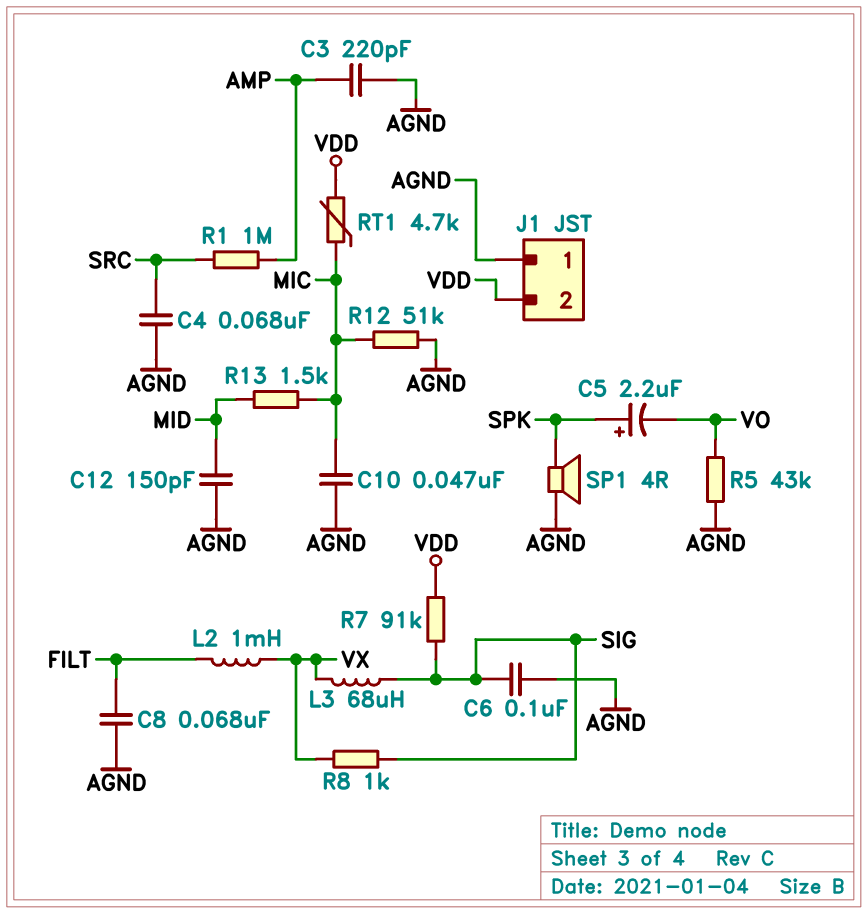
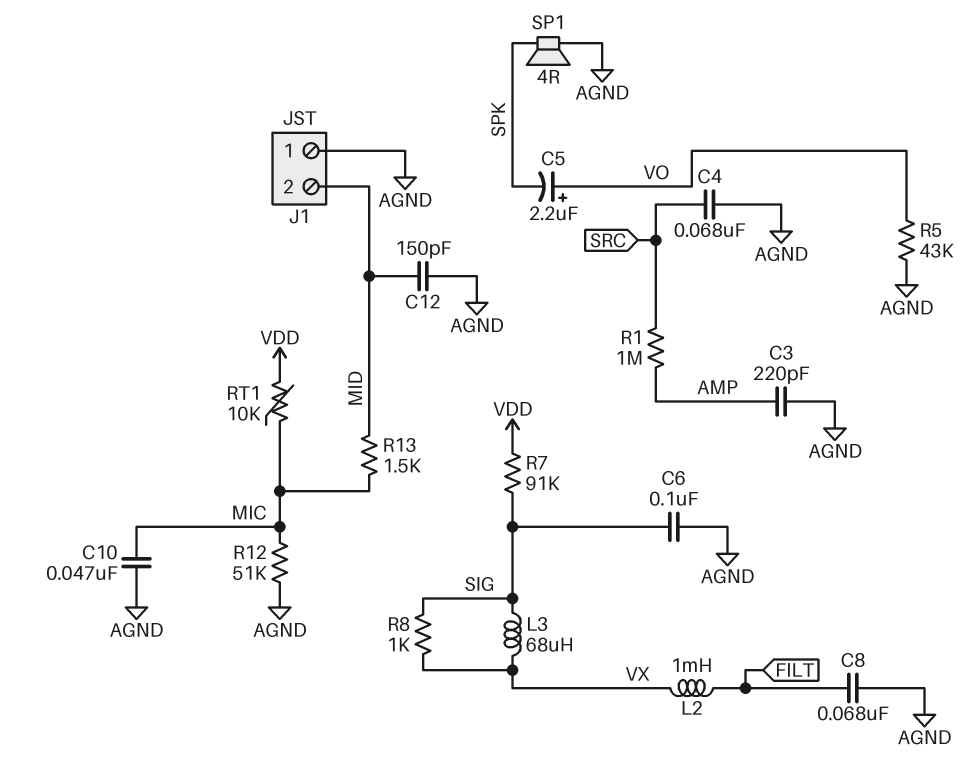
C5: 2.2uF (plus SPK, minus VO) -> 2.2uF (plus VO, minus SPK)
J1 pin 2: VDD -> MID
RT1: 4.7k (MIC, VDD) -> 10k (MIC, VDD)

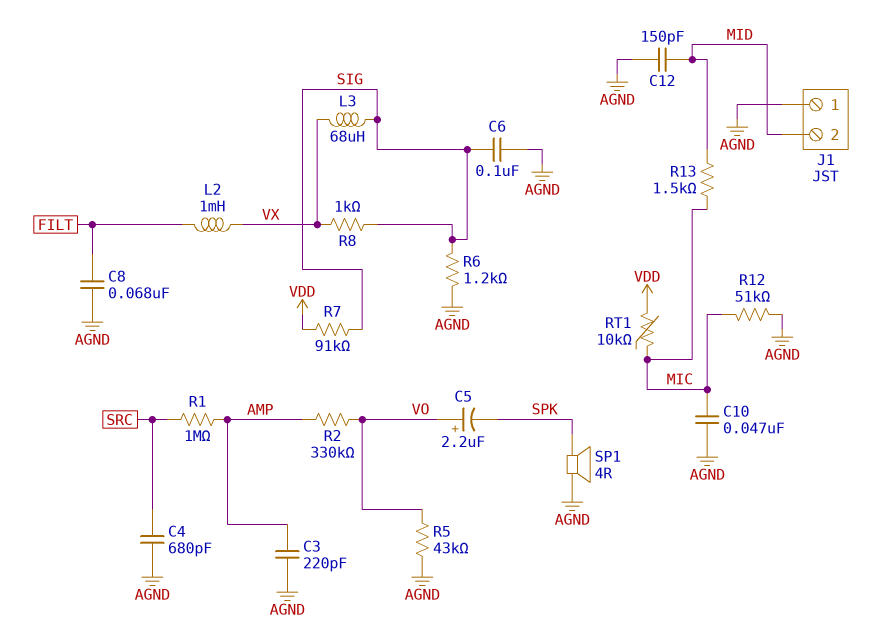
C4: 68nF (AGND, SRC) -> 680pF (AGND, SRC)
R2: none -> 330k (AMP, VO)
R6: none -> 1.2k (AGND, SIG)

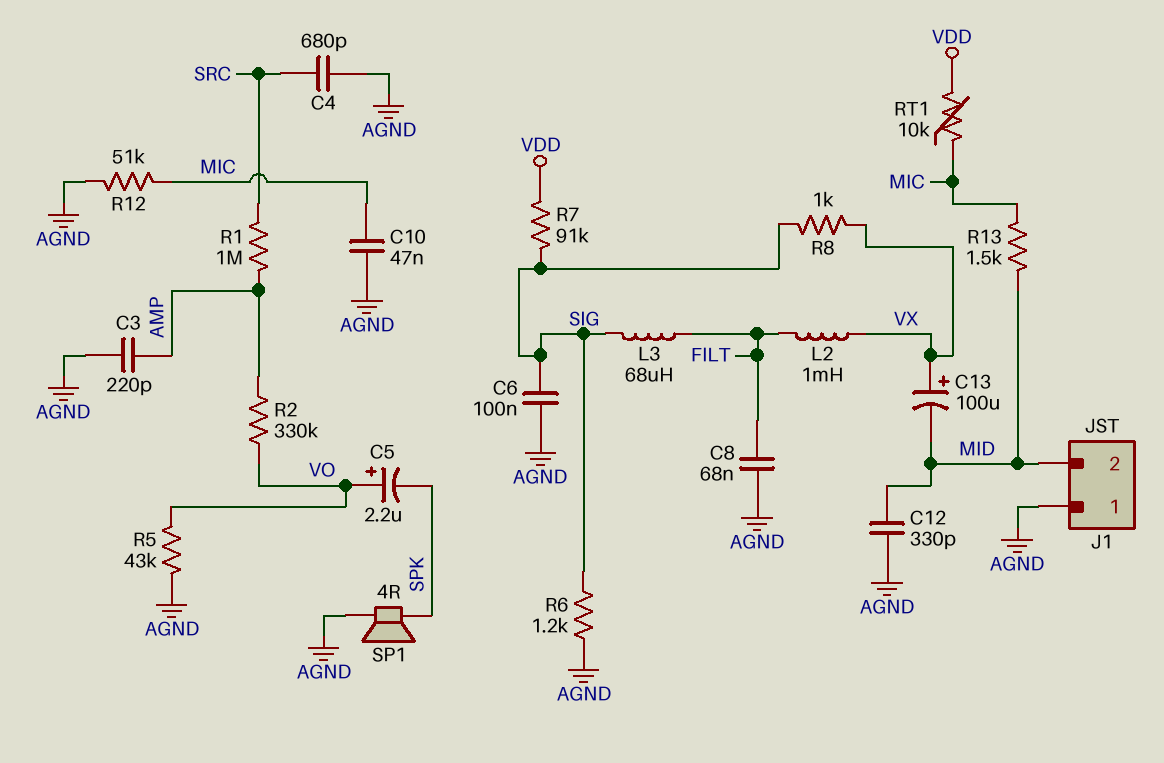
C12: 150pF (AGND, MID) -> 330pF (AGND, MID)
C13: none -> 100uF (plus VX, minus MID)
L3: 68uH (SIG, VX) -> 68uH (FILT, SIG)

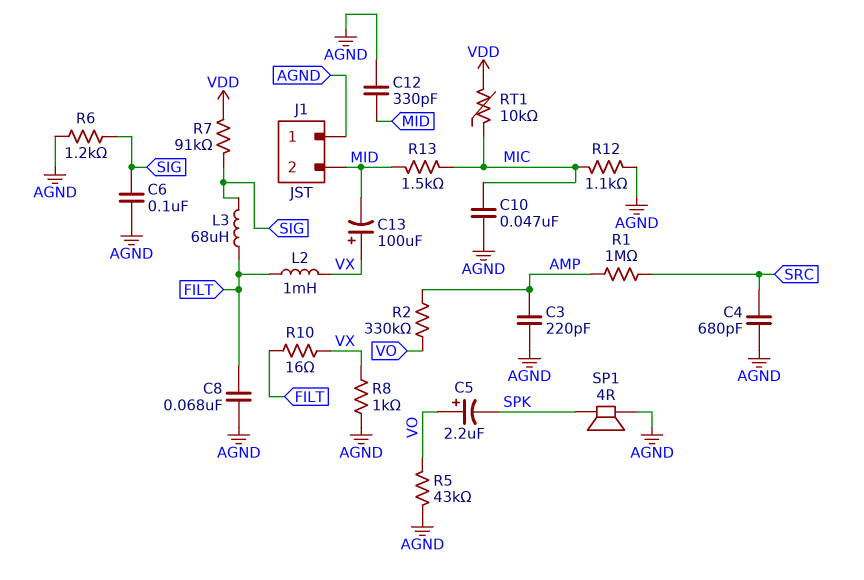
R8: 1k (SIG, VX) -> 1k (AGND, VX)
R10: none -> 16 (FILT, VX)
R12: 51k (AGND, MIC) -> 1.1k (AGND, MIC)

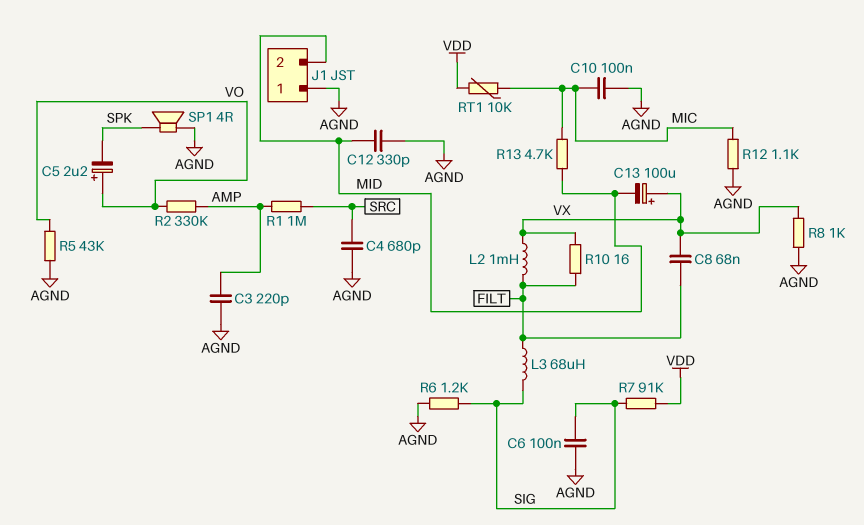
C8: 68nF (AGND, FILT) -> 68nF (FILT, VX)
C10: 47nF (AGND, MIC) -> 100nF (AGND, MIC)
R13: 1.5k (MIC, MID) -> 4.7k (MIC, MID)

